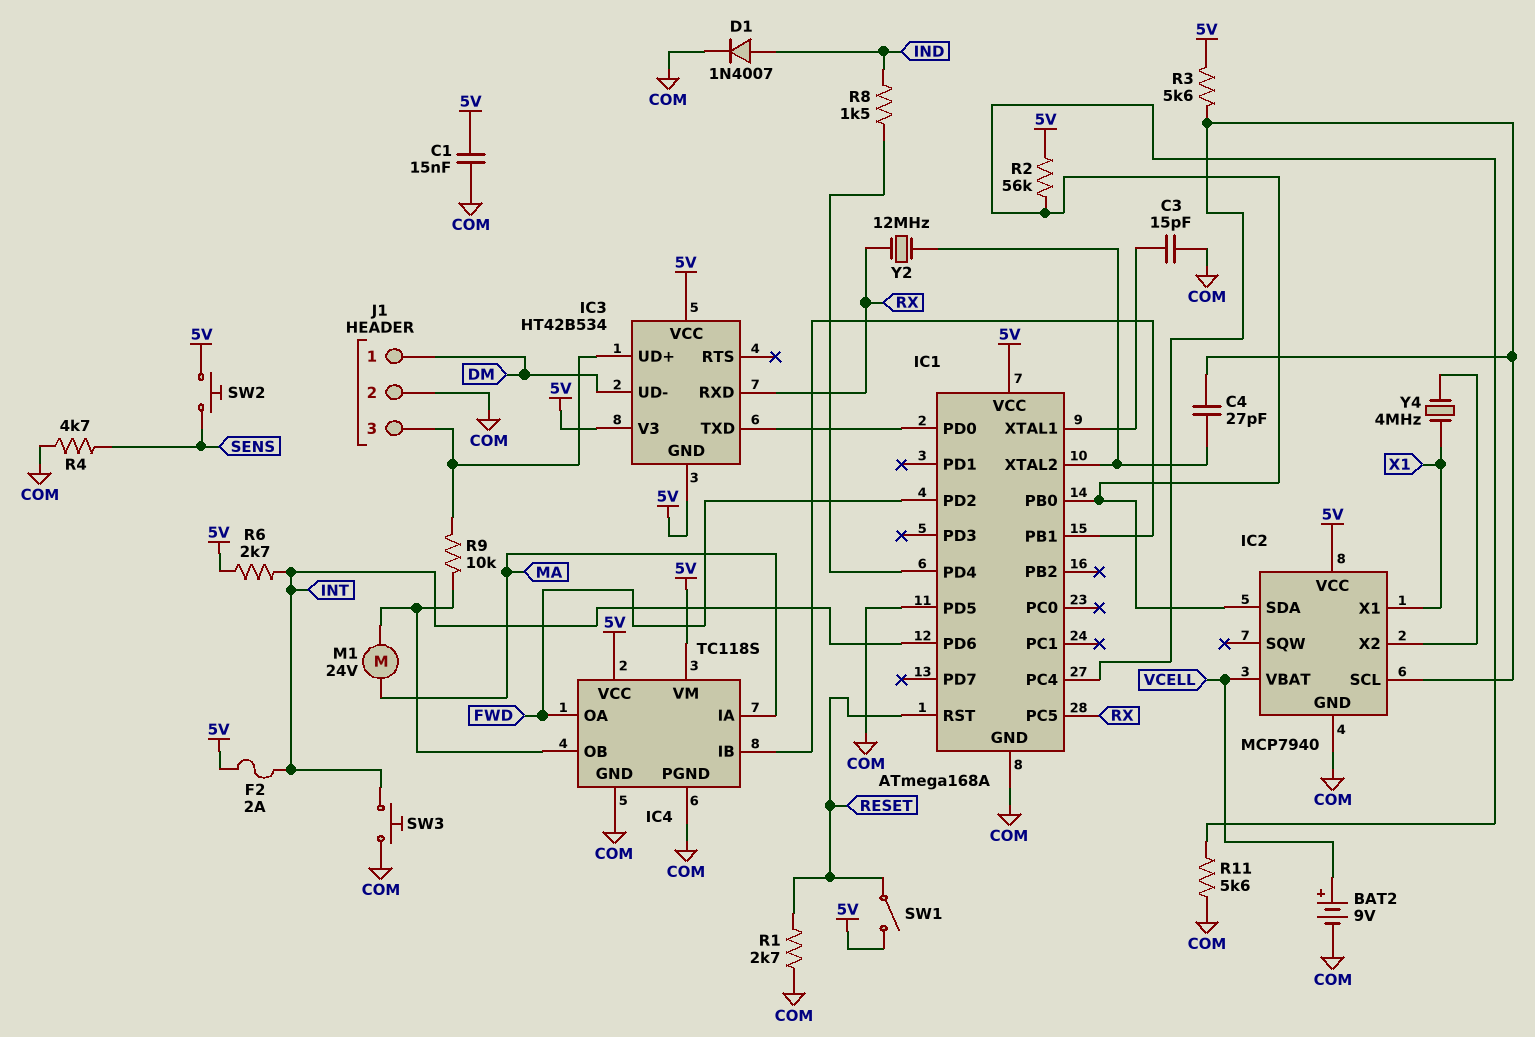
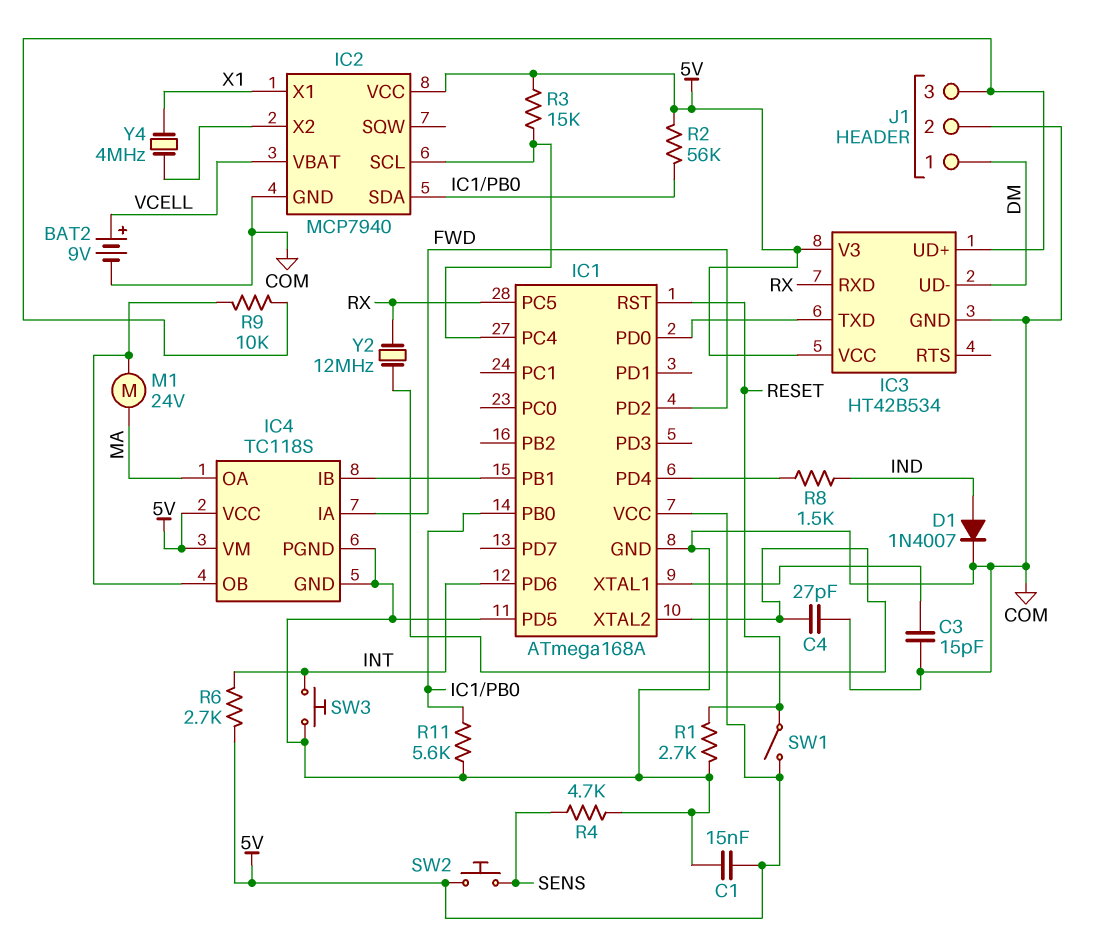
C4: 27pF (IC1/PC4, IC1/XTAL2) -> 27pF (COM, IC1/XTAL2)
F2: 2A (5V, INT) -> none
IC3 pin GND: 5V -> COM
IC4 pin IA: MA -> FWD
IC4 pin OA: FWD -> MA
R3: 5.6k (5V, IC1/PC4) -> 15k (5V, IC1/PC4)

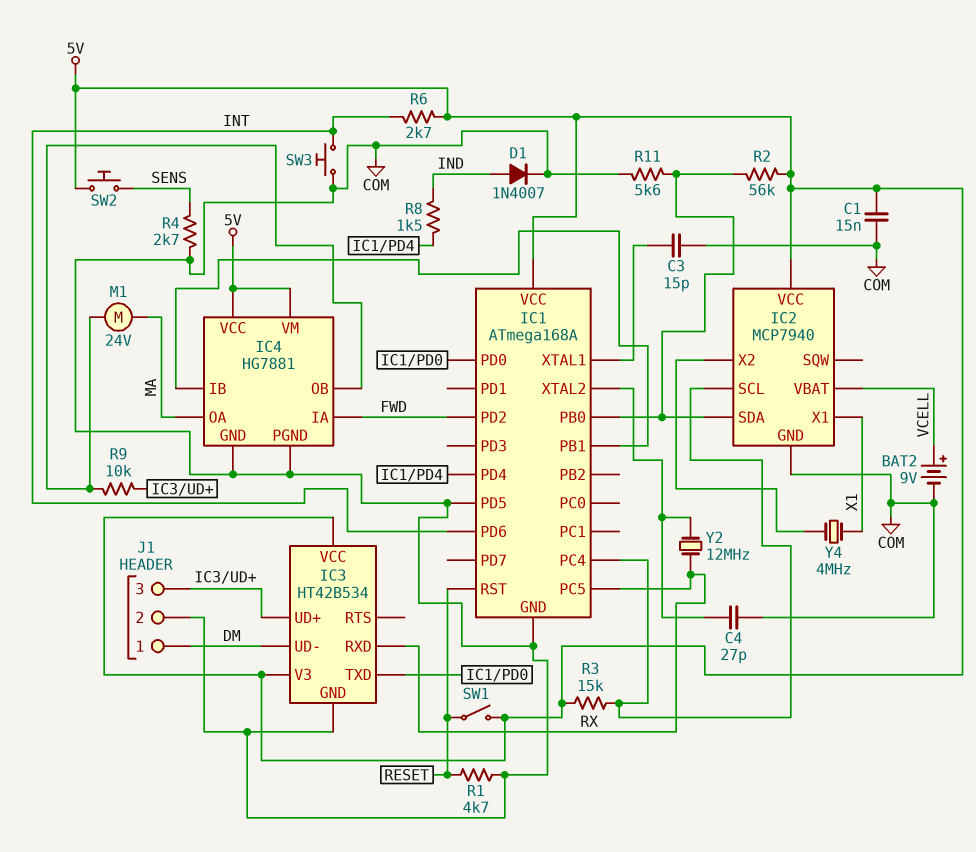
IC4: TC118S -> HG7881
R1: 2.7k (COM, RESET) -> 4.7k (COM, RESET)
R4: 4.7k (COM, SENS) -> 2.7k (COM, SENS)

